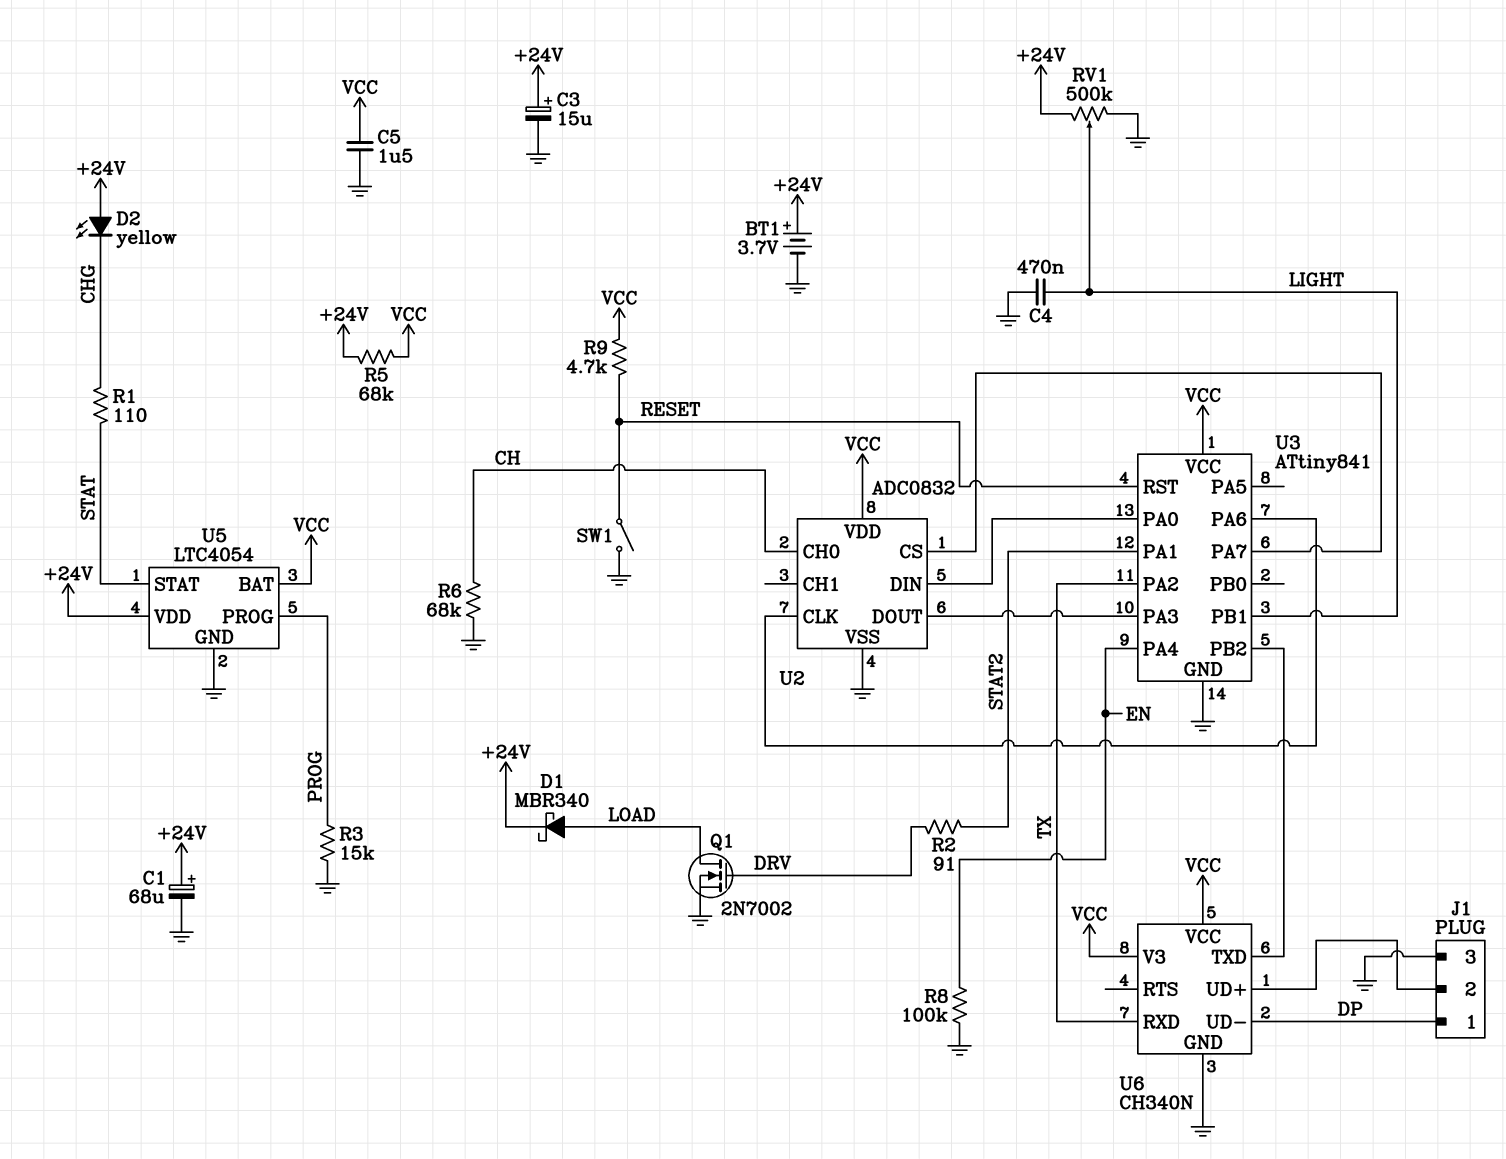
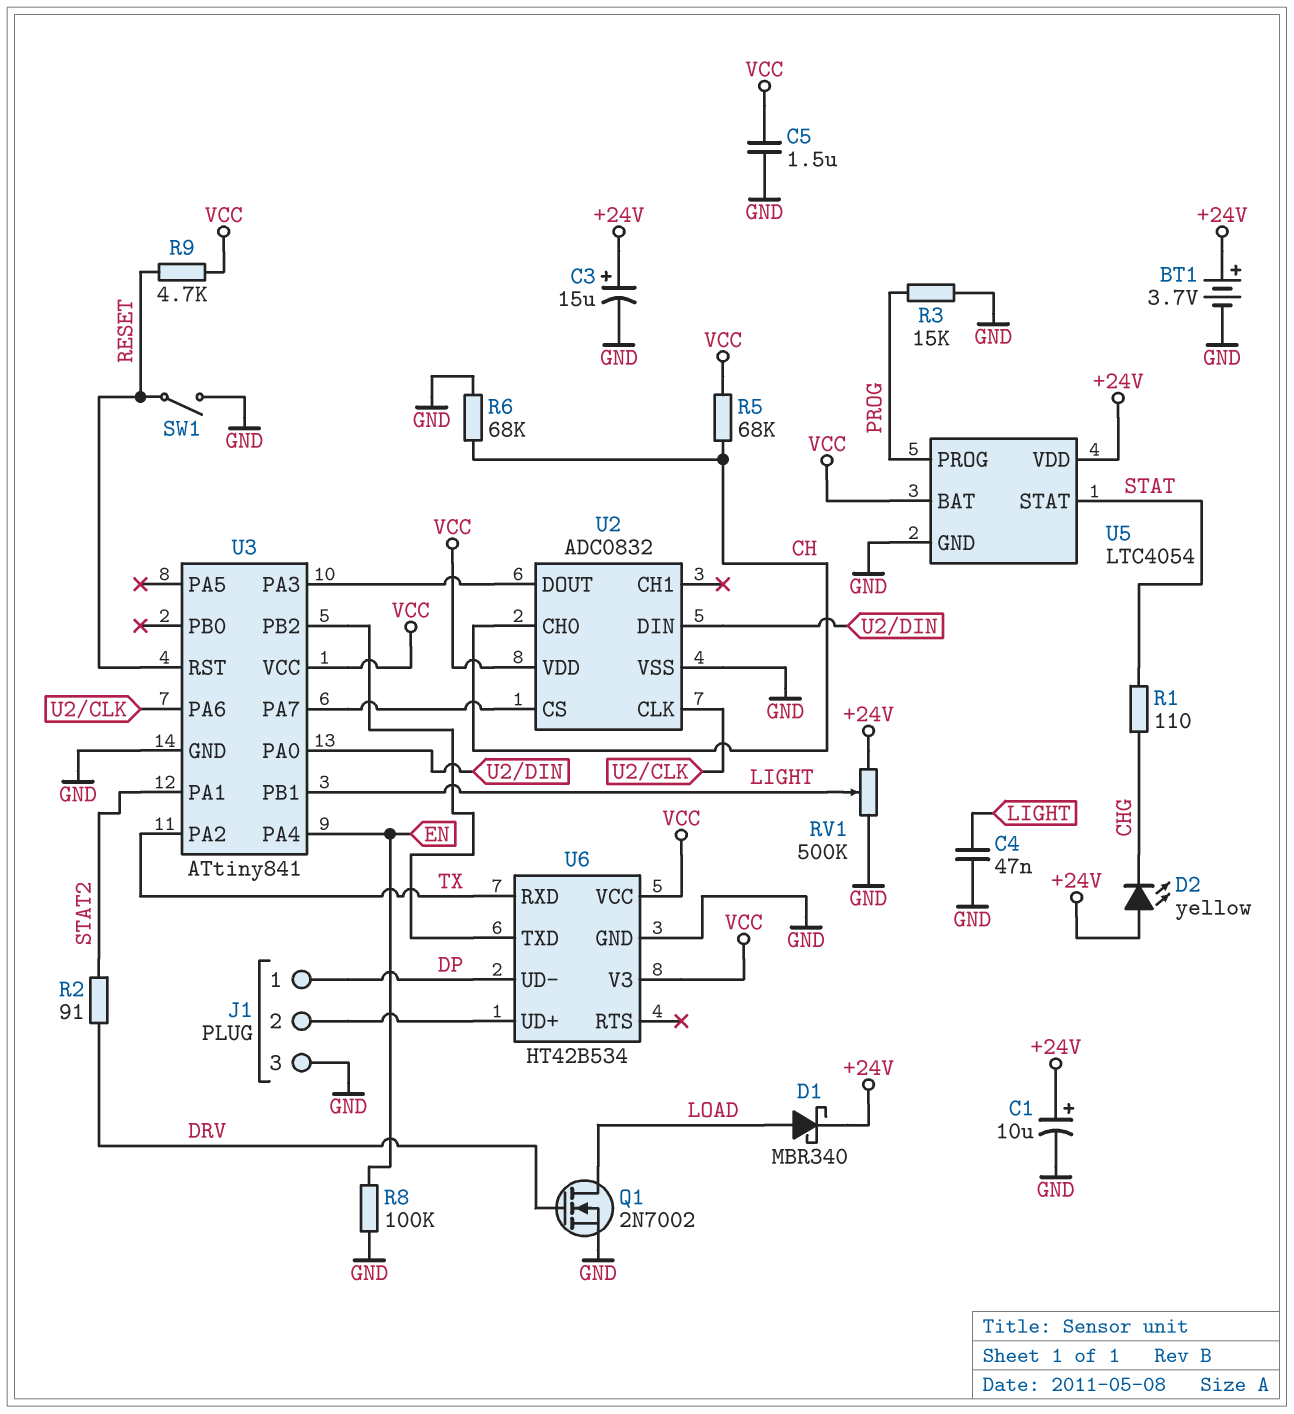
C1: 68uF (plus +24V, minus GND) -> 10uF (plus +24V, minus GND)
C4: 470nF (GND, LIGHT) -> 47nF (GND, LIGHT)
R5: 68k (+24V, VCC) -> 68k (CH, VCC)
U6: CH340N -> HT42B534

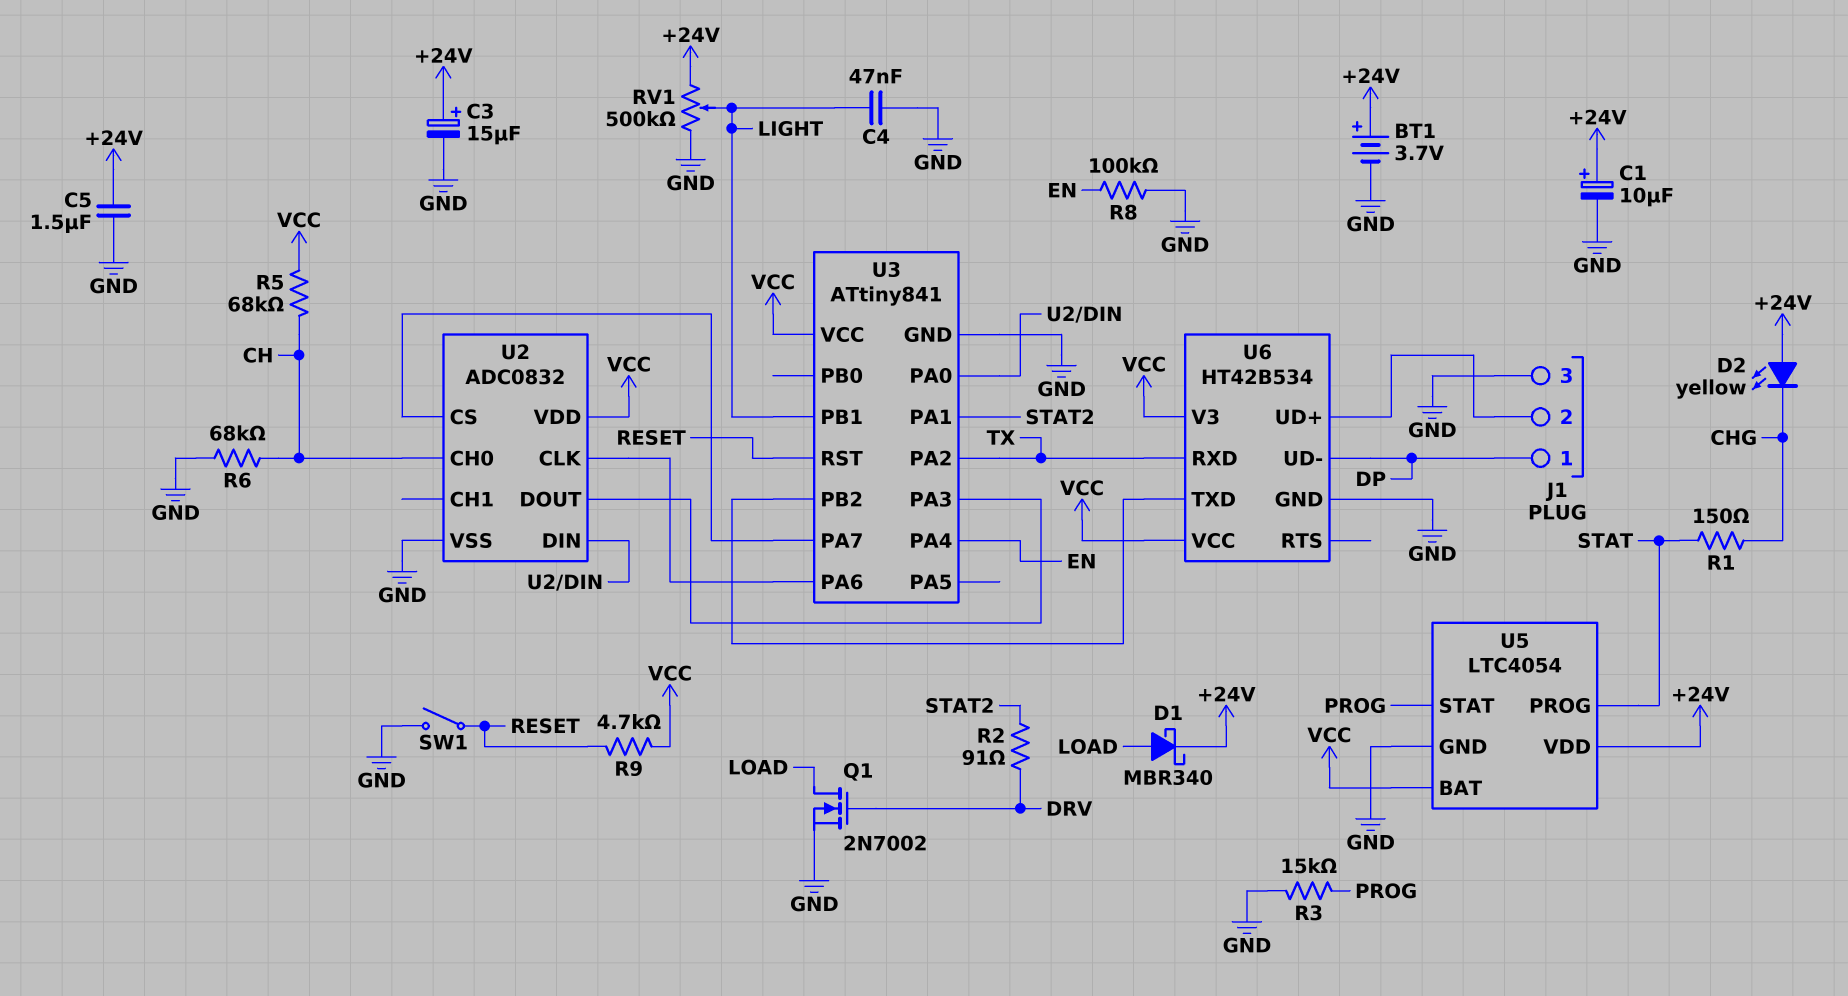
C5: 1.5uF (GND, VCC) -> 1.5uF (+24V, GND)
R1: 110 (CHG, STAT) -> 150 (CHG, STAT)
U5 pin PROG: PROG -> STAT
U5 pin STAT: STAT -> PROG

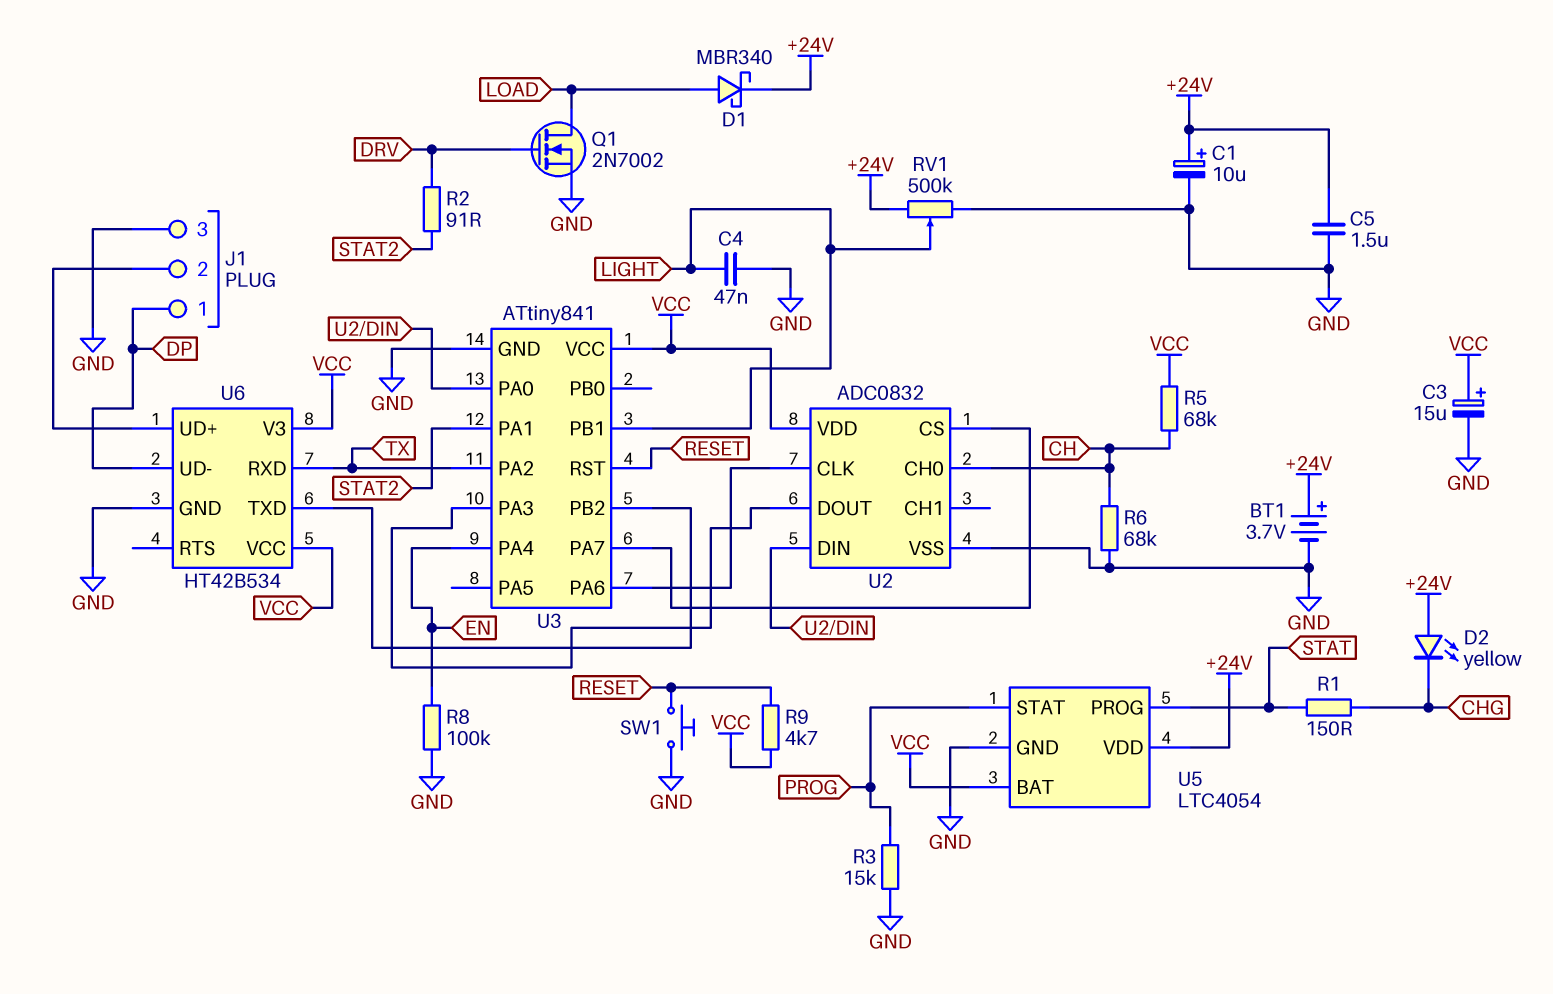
C3: 15uF (plus +24V, minus GND) -> 15uF (plus VCC, minus GND)
SW1: switch (GND, RESET) -> button (GND, RESET)

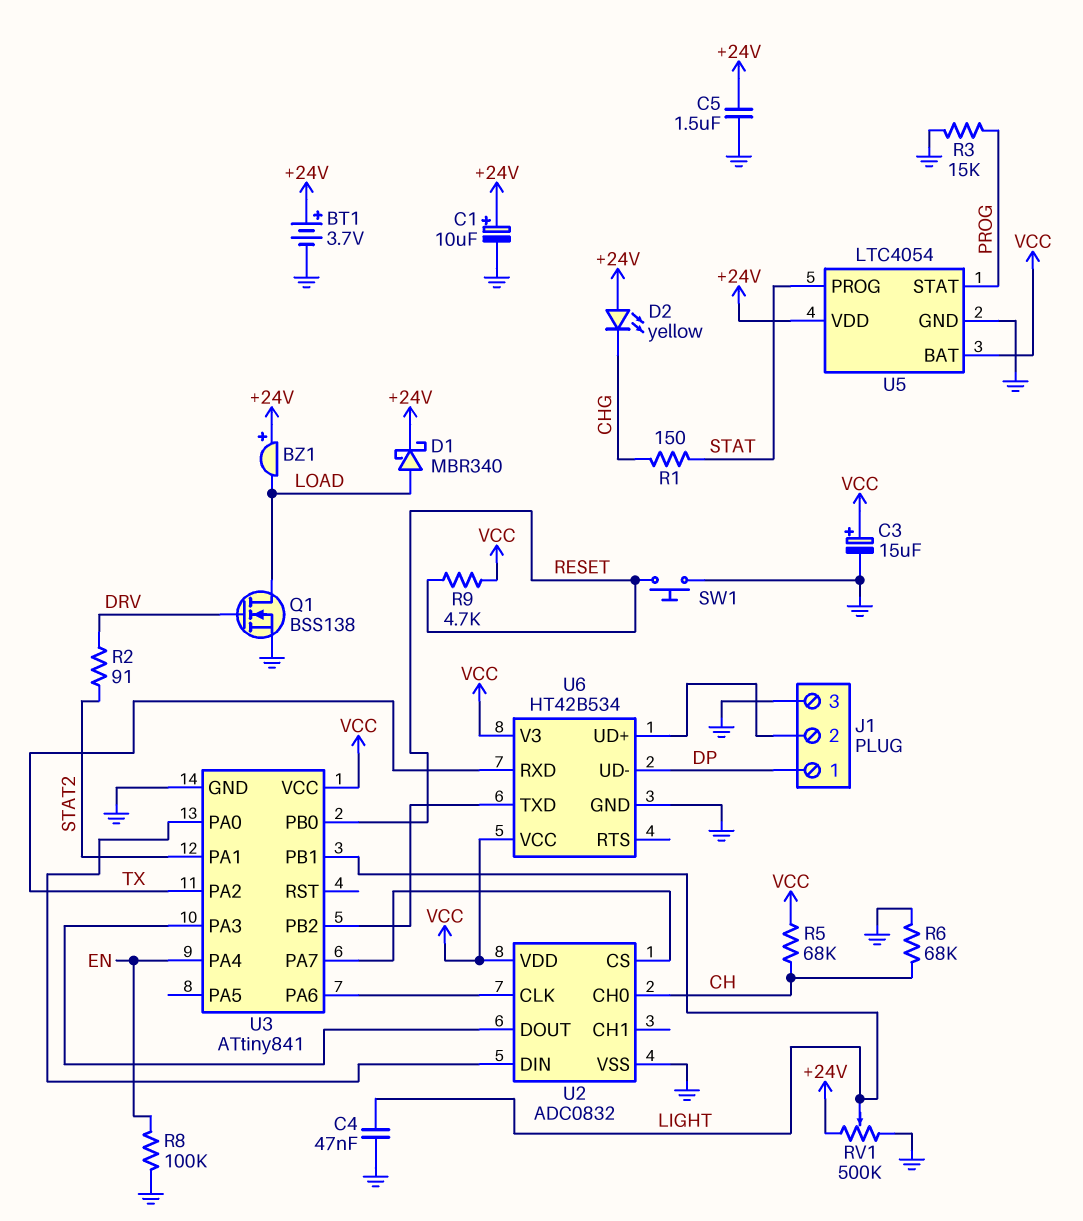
BZ1: none -> buzzer (plus +24V, minus LOAD)
Q1: NMOS 2N7002 (G DRV, D LOAD, S GND) -> NMOS BSS138 (G DRV, D LOAD, S GND)
U3 pin PB0: none -> RESET
U3 pin RST: RESET -> none

